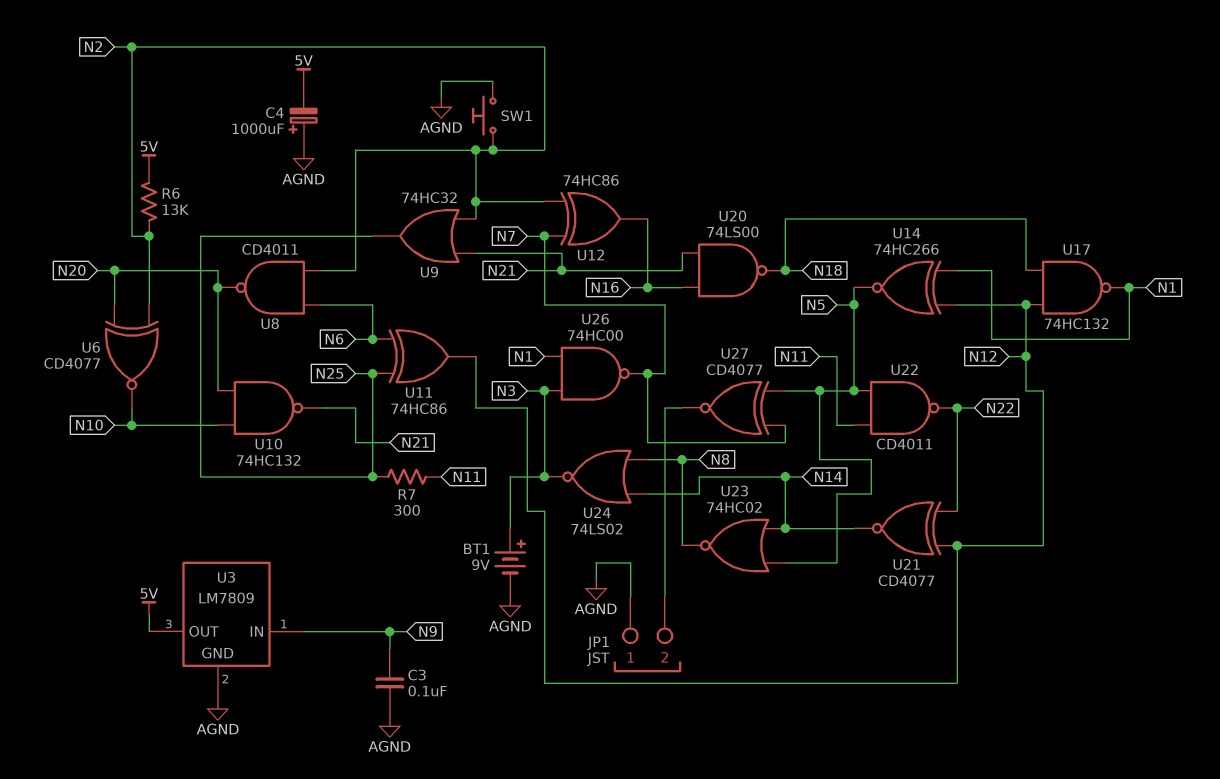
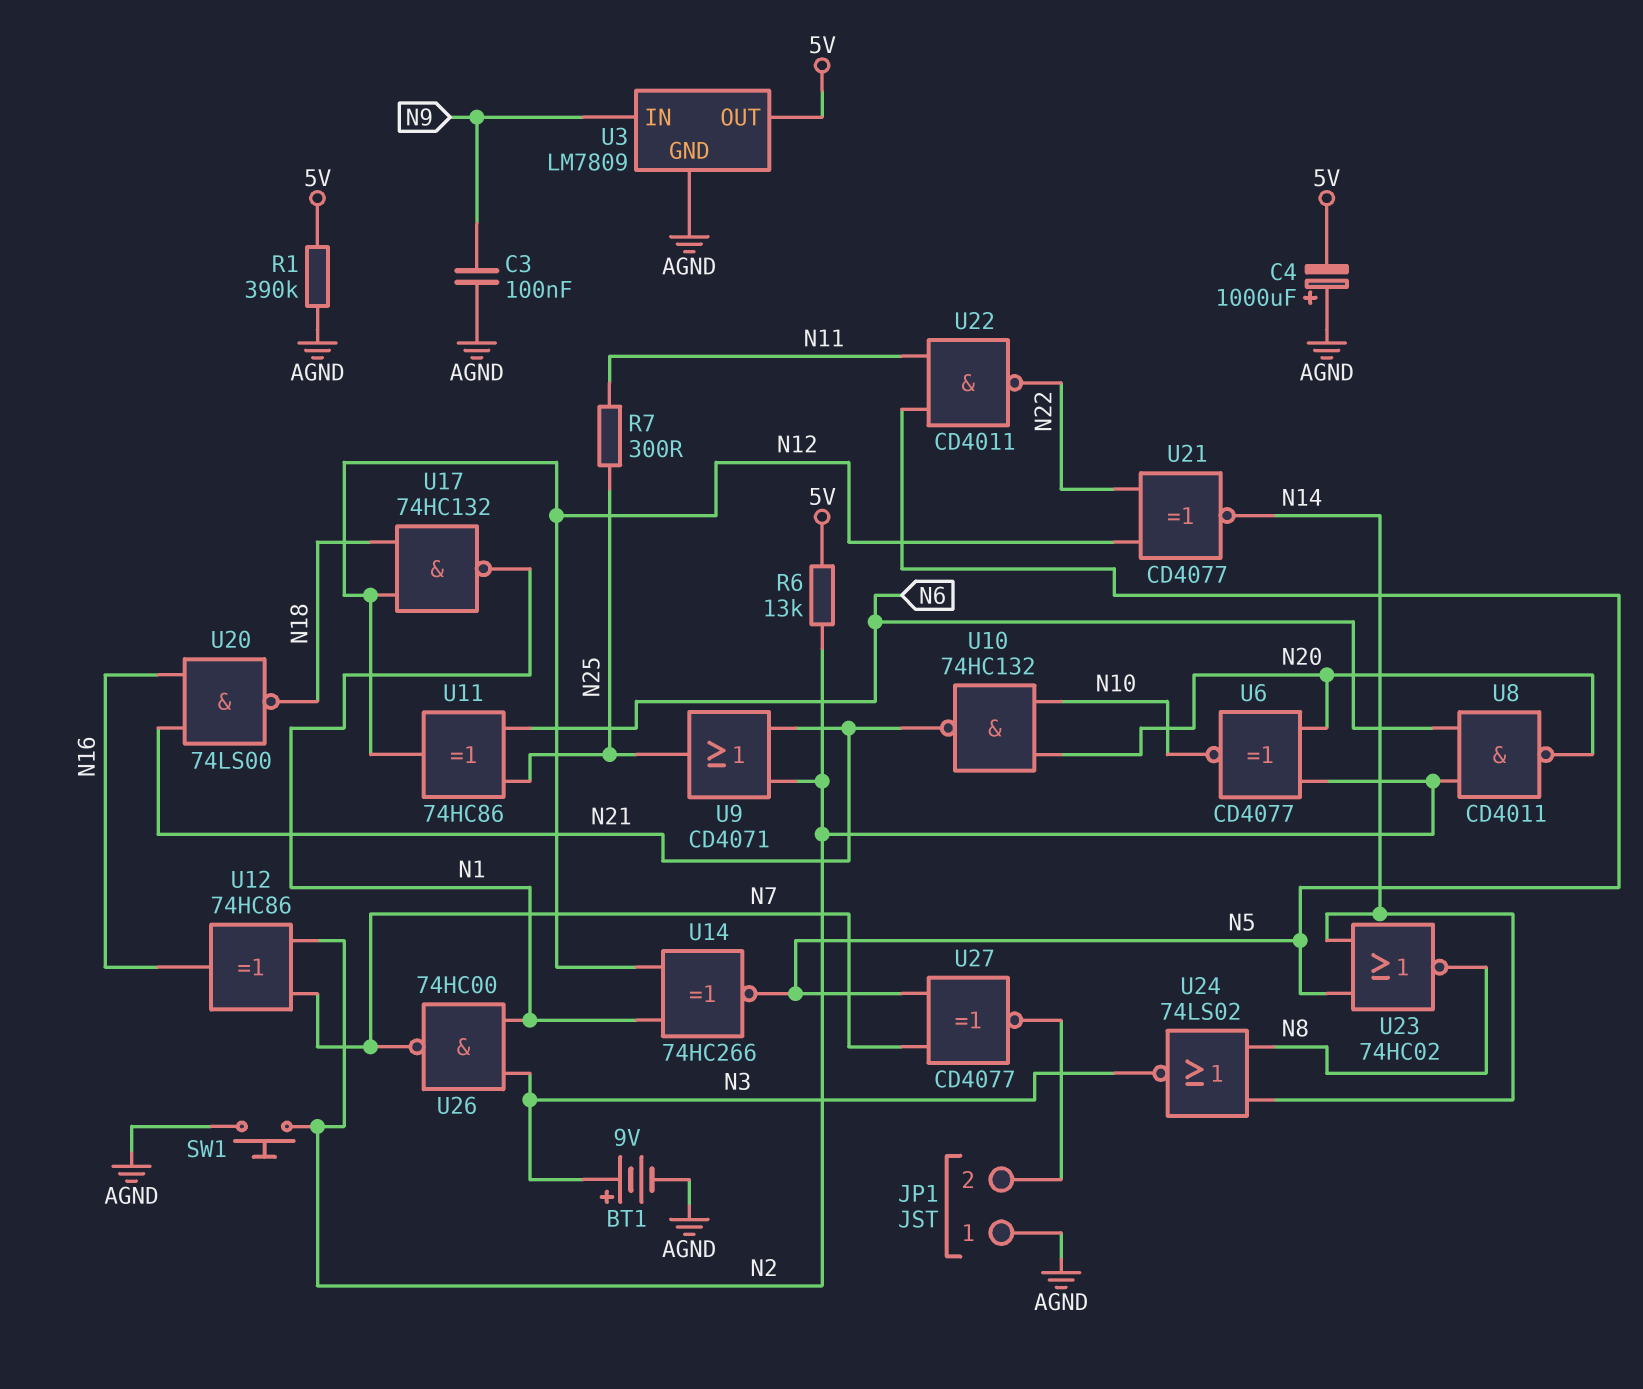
R1: none -> 390k (5V, AGND)
U9: OR 74HC32 (in N2, in N21, out N25) -> OR CD4071 (in N2, in N21, out N25)

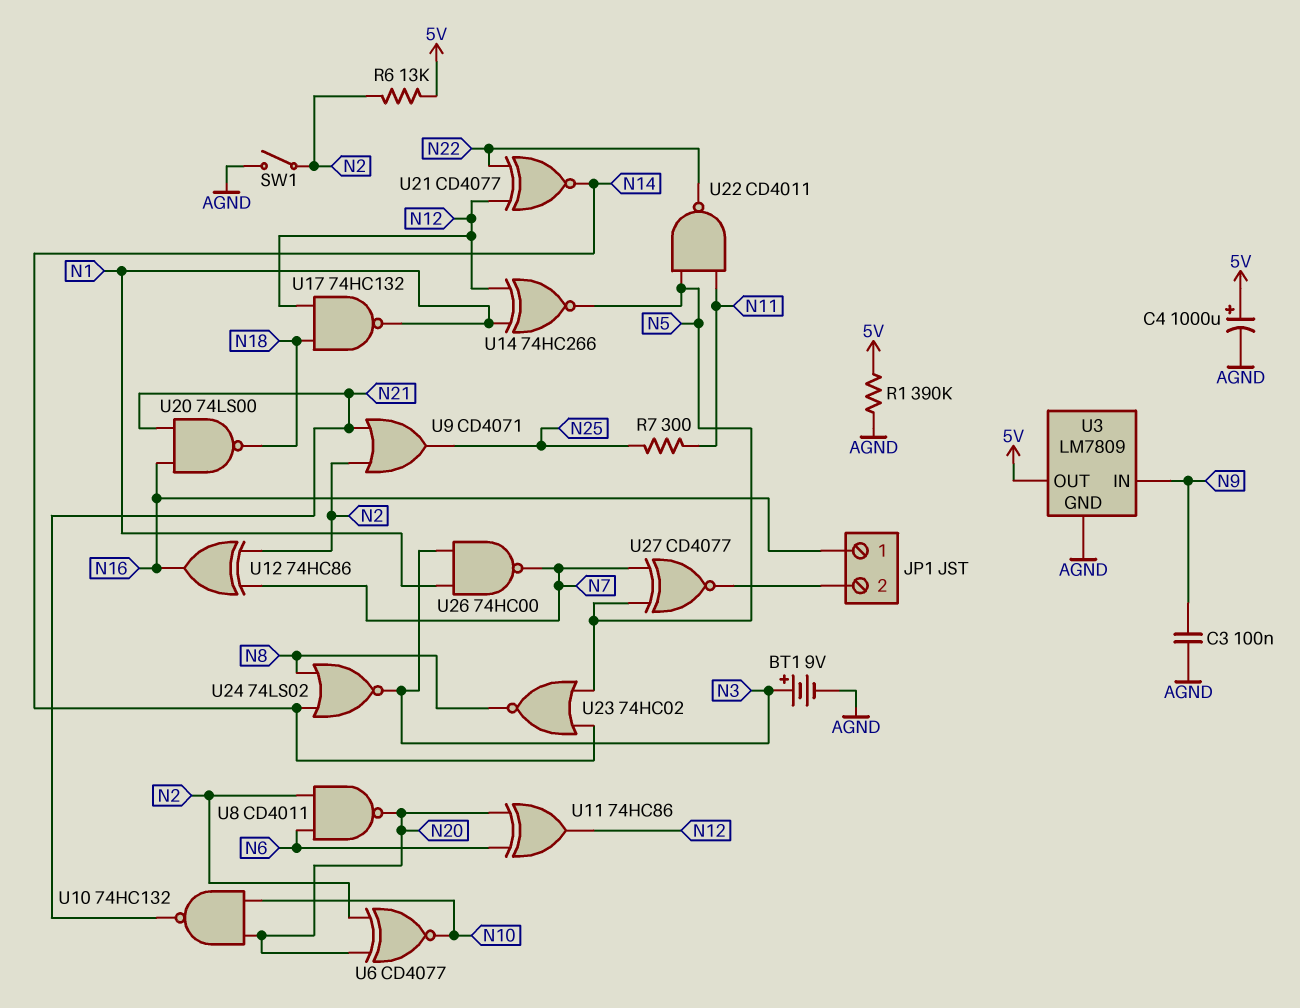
C4: 1000uF (plus AGND, minus 5V) -> 1000uF (plus 5V, minus AGND)
JP1 pin 1: AGND -> N16
SW1: button (AGND, N2) -> switch (AGND, N2)
U11: XOR 74HC86 (in N6, in N25, out N12) -> XOR 74HC86 (in N6, in N20, out N12)

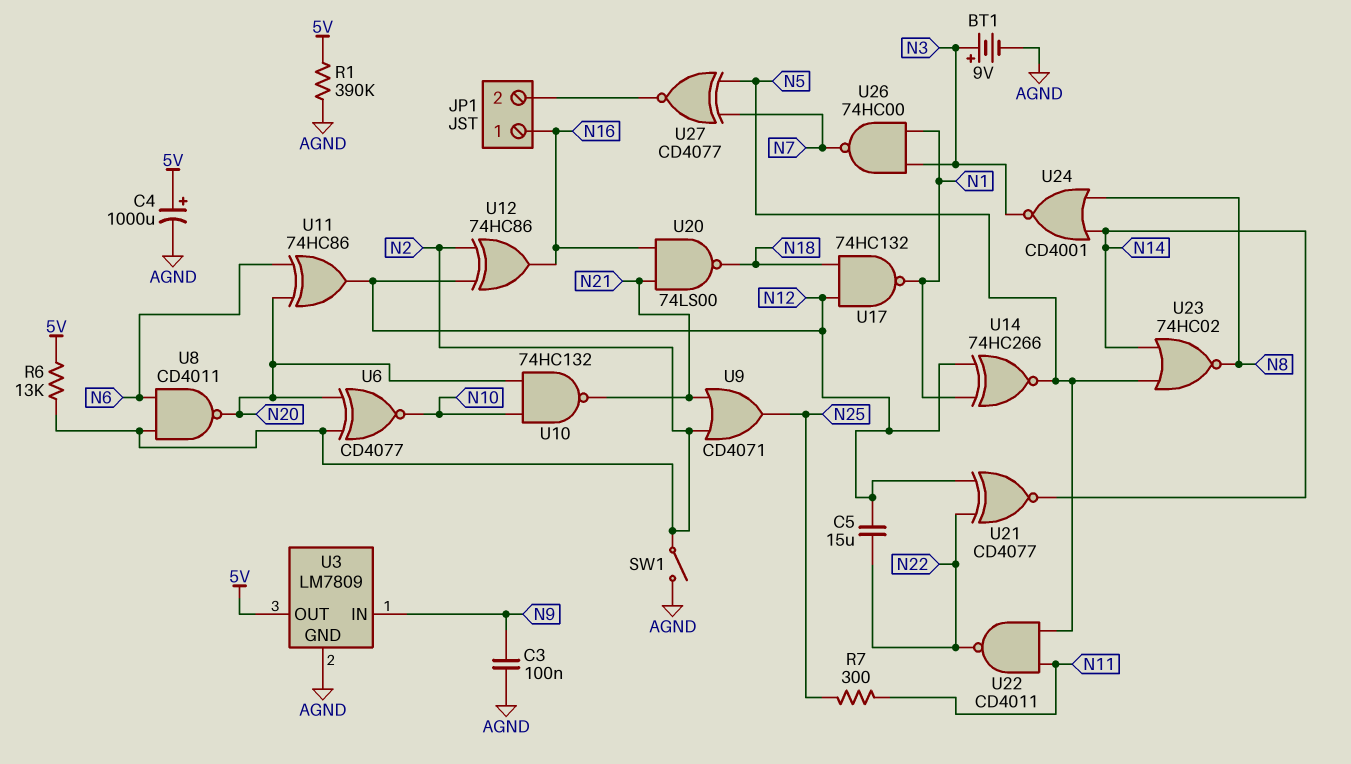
C5: none -> 15uF (N12, N22)
U12: XOR 74HC86 (in N2, in N7, out N16) -> XOR 74HC86 (in N2, in N12, out N16)
U24: NOR 74LS02 (in N8, in N14, out N3) -> NOR CD4001 (in N8, in N14, out N3)

